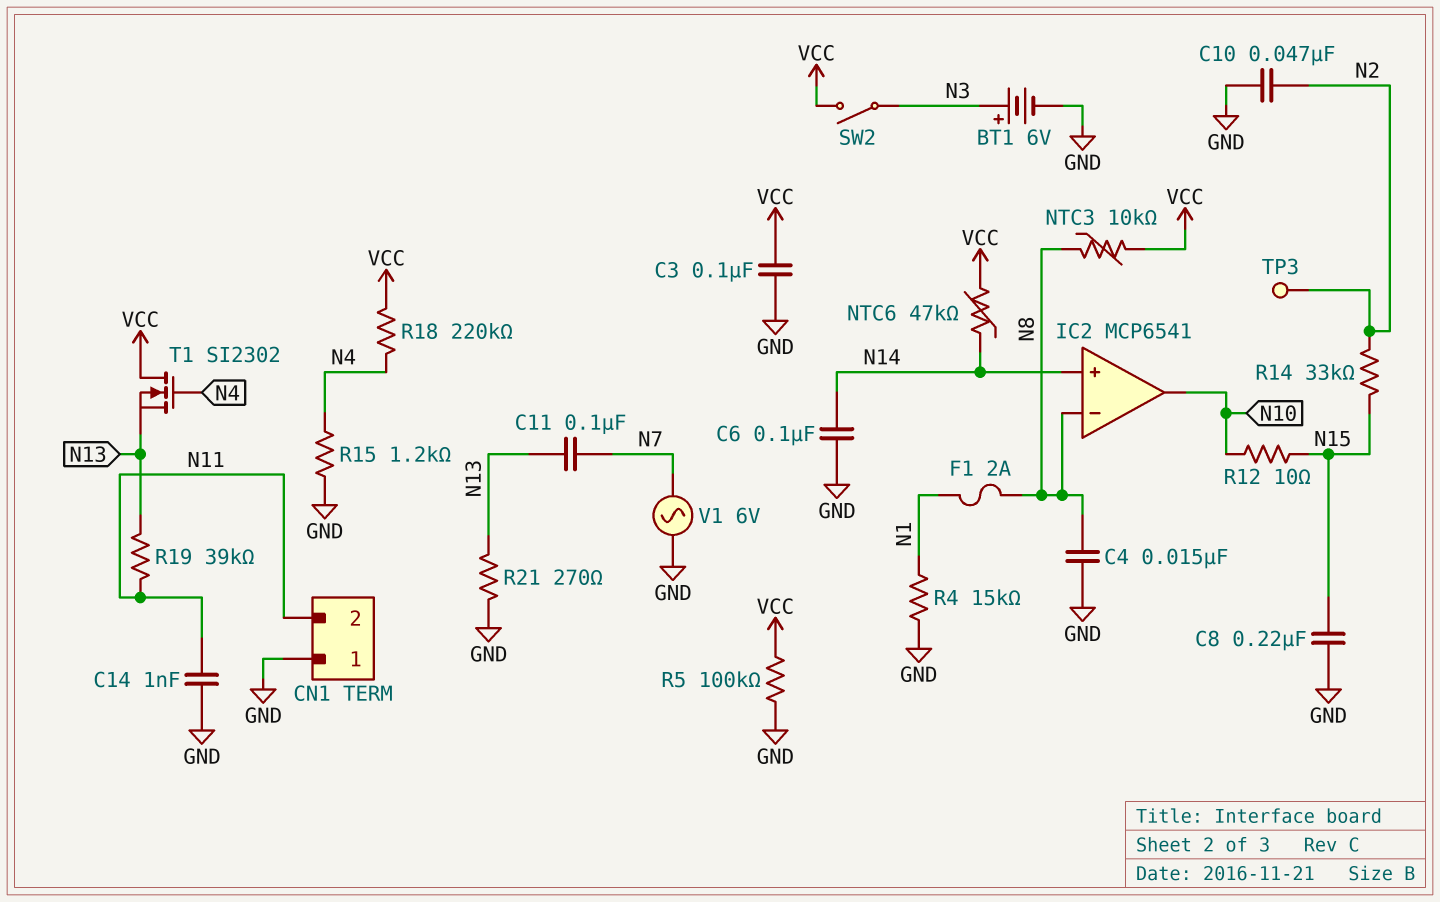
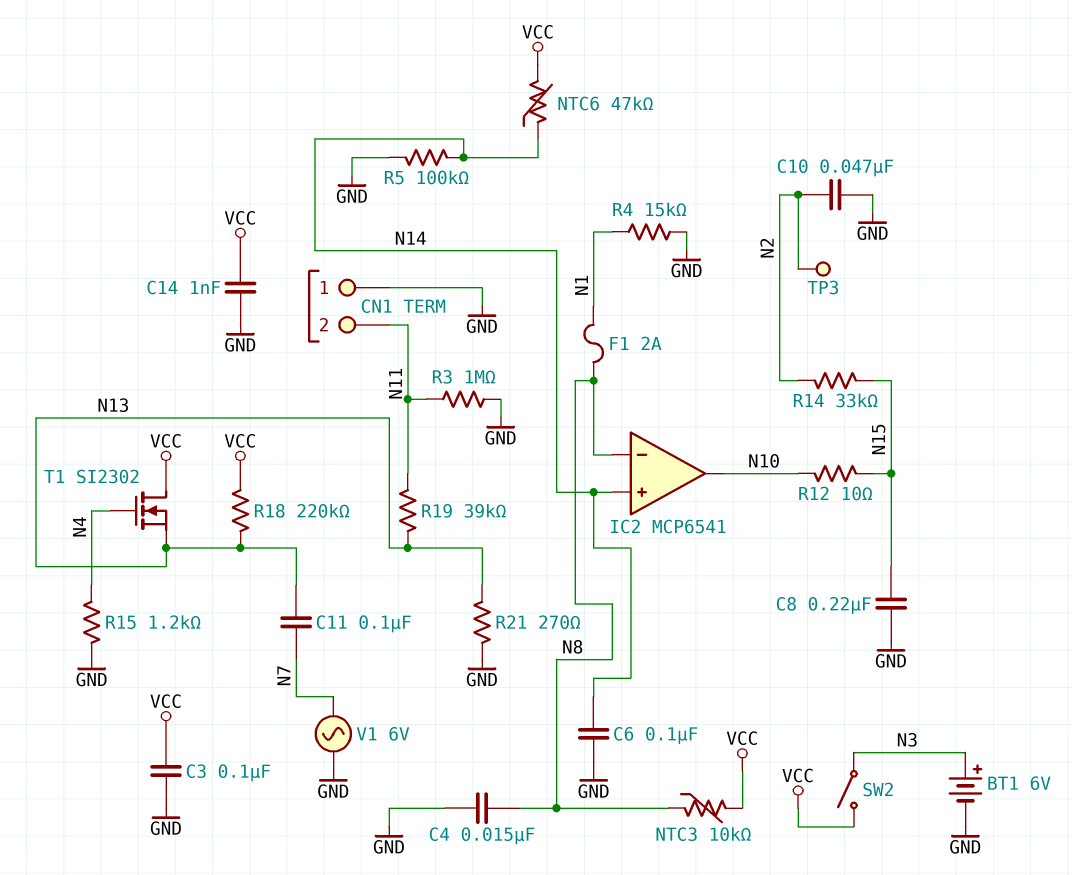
C14: 1nF (GND, N11) -> 1nF (GND, VCC)
R3: none -> 1M (GND, N11)
R5: 100k (GND, VCC) -> 100k (GND, N14)
R18: 220k (N4, VCC) -> 220k (N13, VCC)

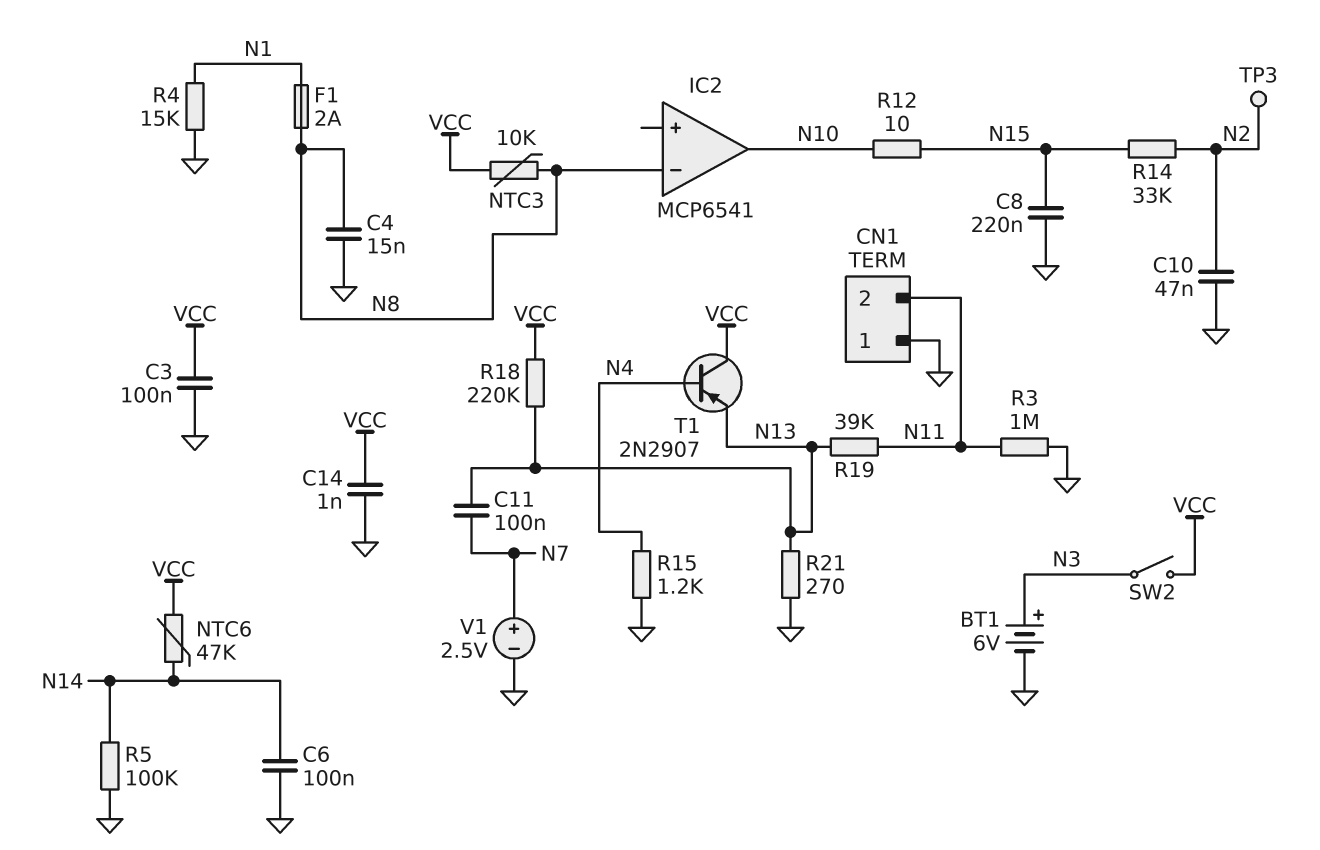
IC2 pin in+: N14 -> none
T1: NMOS SI2302 (G N4, D VCC, S N13) -> PNP 2N2907 (B N4, C VCC, E N13)
V1: AC 6V (GND, N7) -> 2.5V (plus N7, minus GND)

